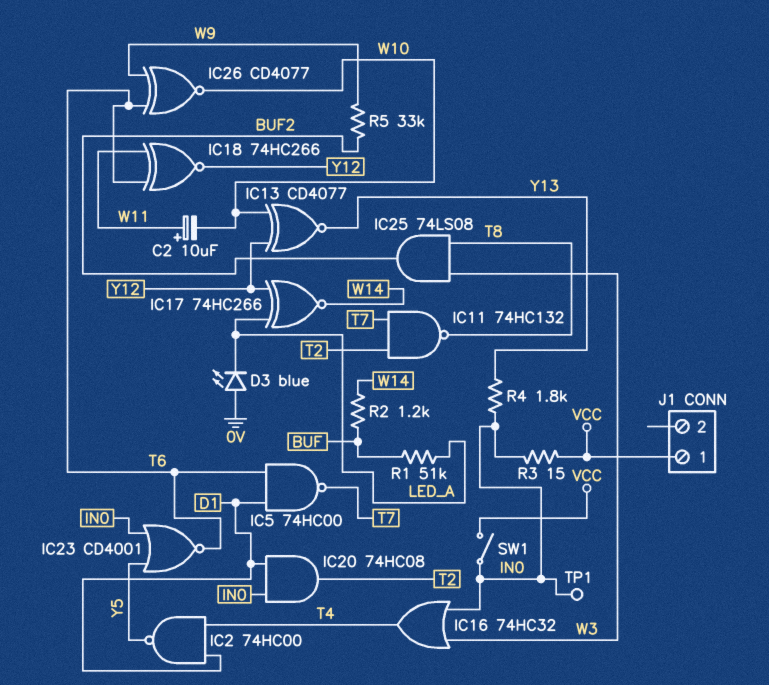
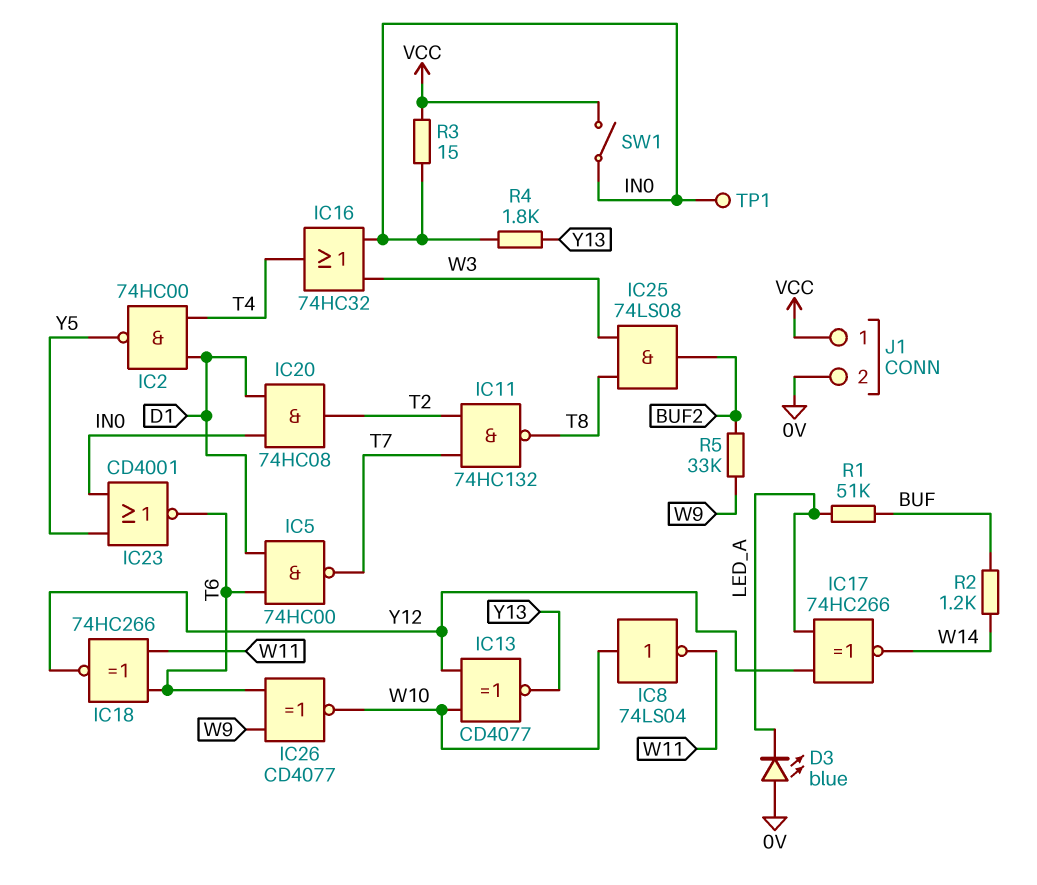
C2: 10uF (plus W11, minus W10) -> none
IC8: none -> NOT 74LS04 (in W10, out W11)
J1 pin 2: none -> 0V

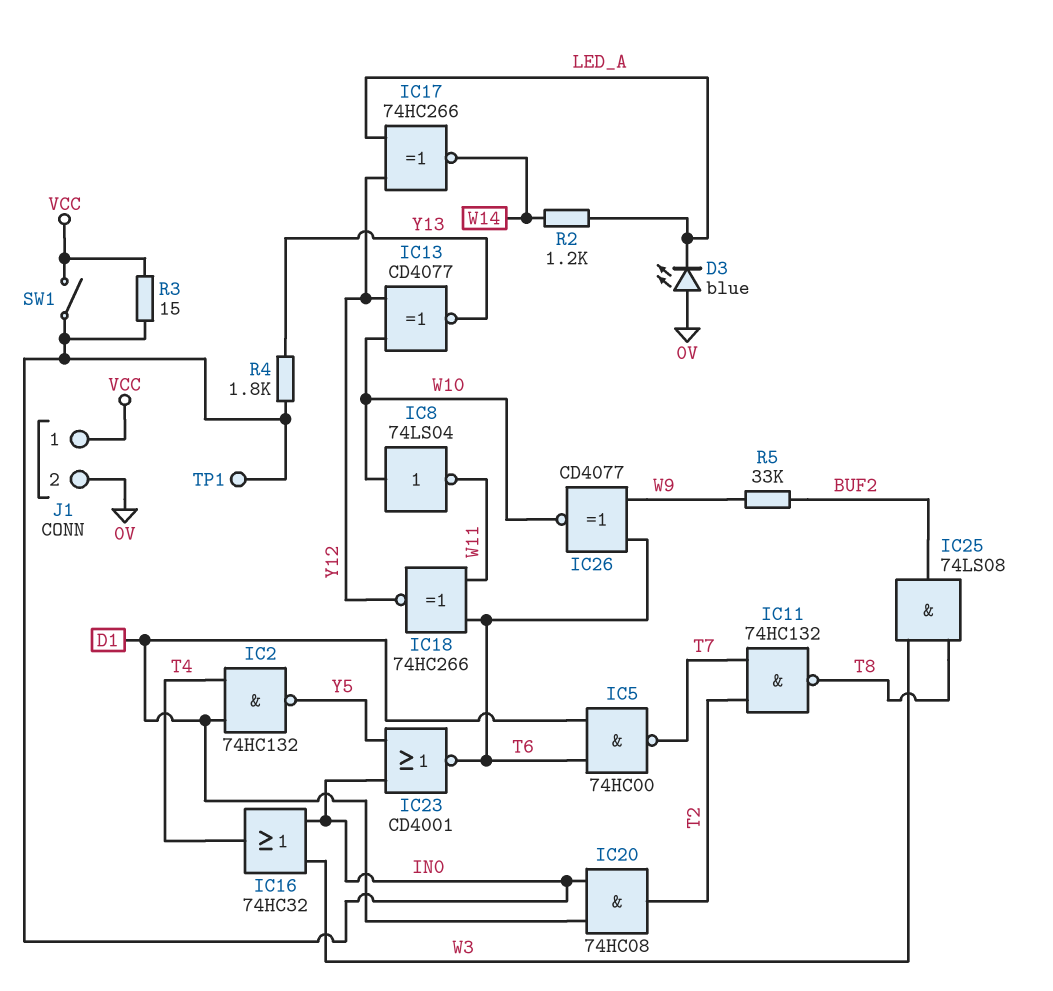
IC2: NAND 74HC00 (in D1, in T4, out Y5) -> NAND 74HC132 (in D1, in T4, out Y5)
R1: 51k (BUF, LED_A) -> none
R2: 1.2k (BUF, W14) -> 1.2k (LED_A, W14)

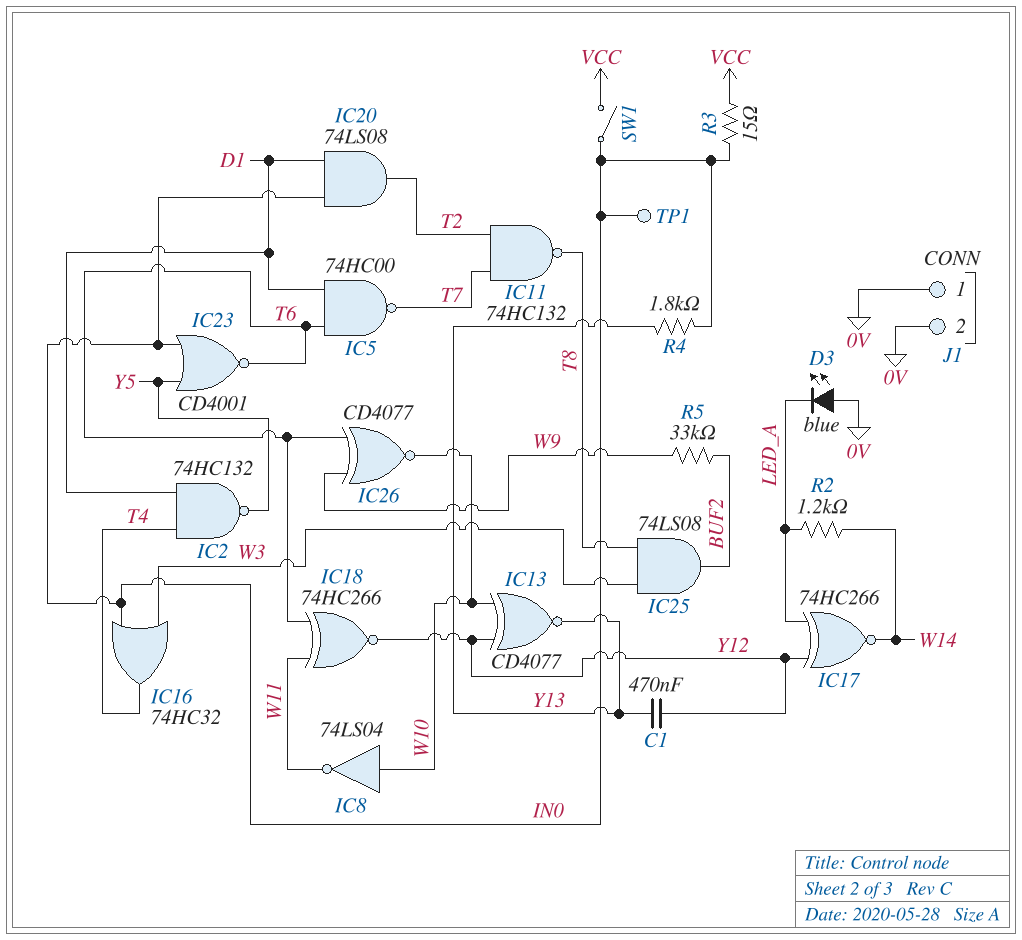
C1: none -> 470nF (Y12, Y13)
IC20: AND 74HC08 (in D1, in IN0, out T2) -> AND 74LS08 (in D1, in IN0, out T2)
J1 pin 1: VCC -> 0V

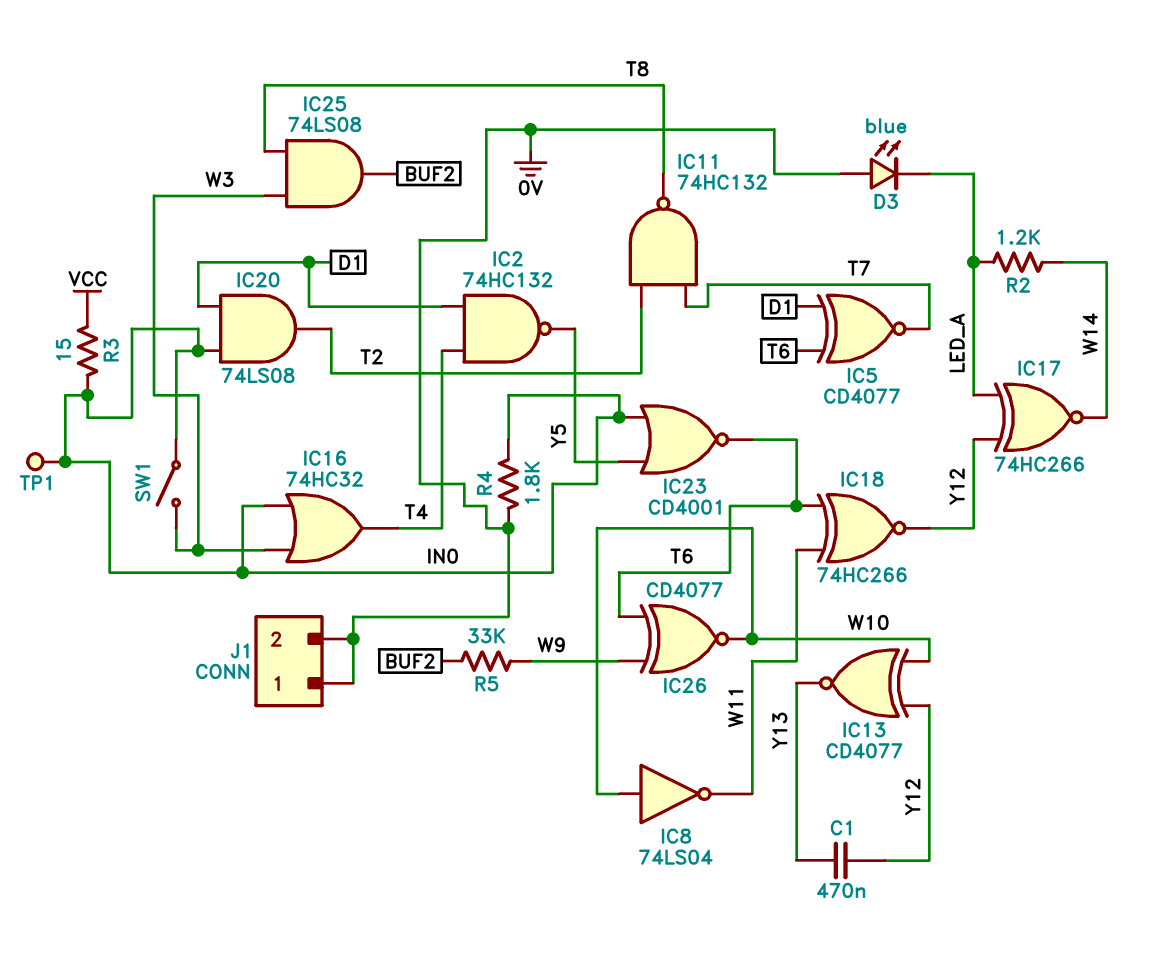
IC5: NAND 74HC00 (in D1, in T6, out T7) -> XNOR CD4077 (in D1, in T6, out T7)
R4: 1.8k (IN0, Y13) -> 1.8k (0V, IN0)
SW1: switch (IN0, VCC) -> switch (IN0, W3)

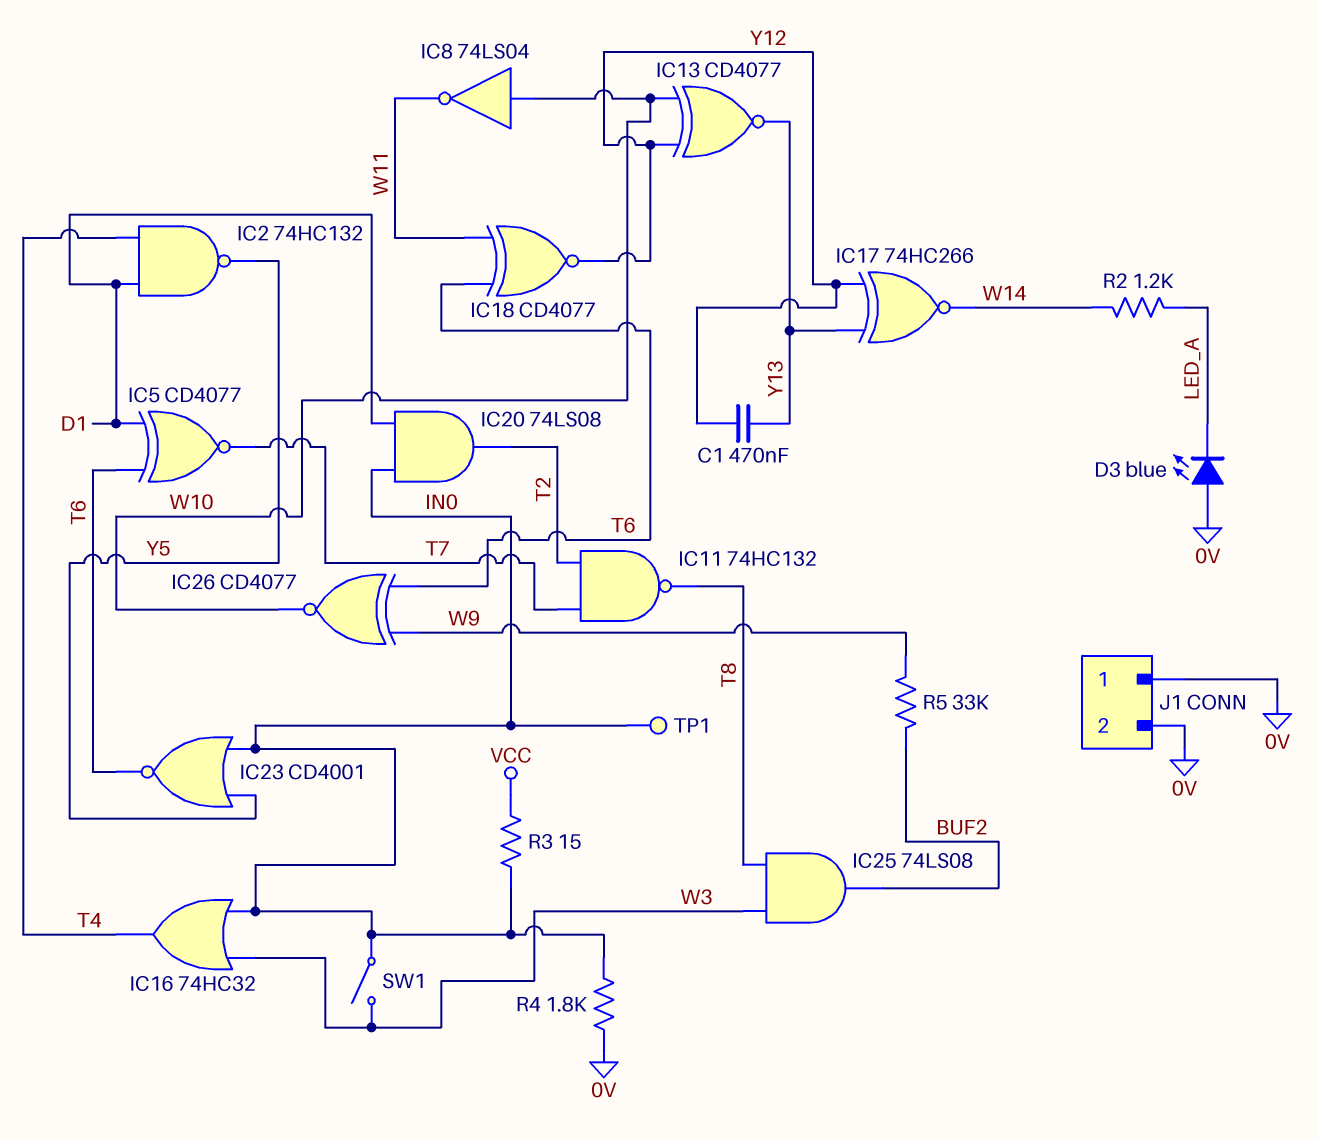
IC17: XNOR 74HC266 (in LED_A, in Y12, out W14) -> XNOR 74HC266 (in Y12, in Y13, out W14)
IC18: XNOR 74HC266 (in T6, in W11, out Y12) -> XNOR CD4077 (in T6, in W11, out Y12)

